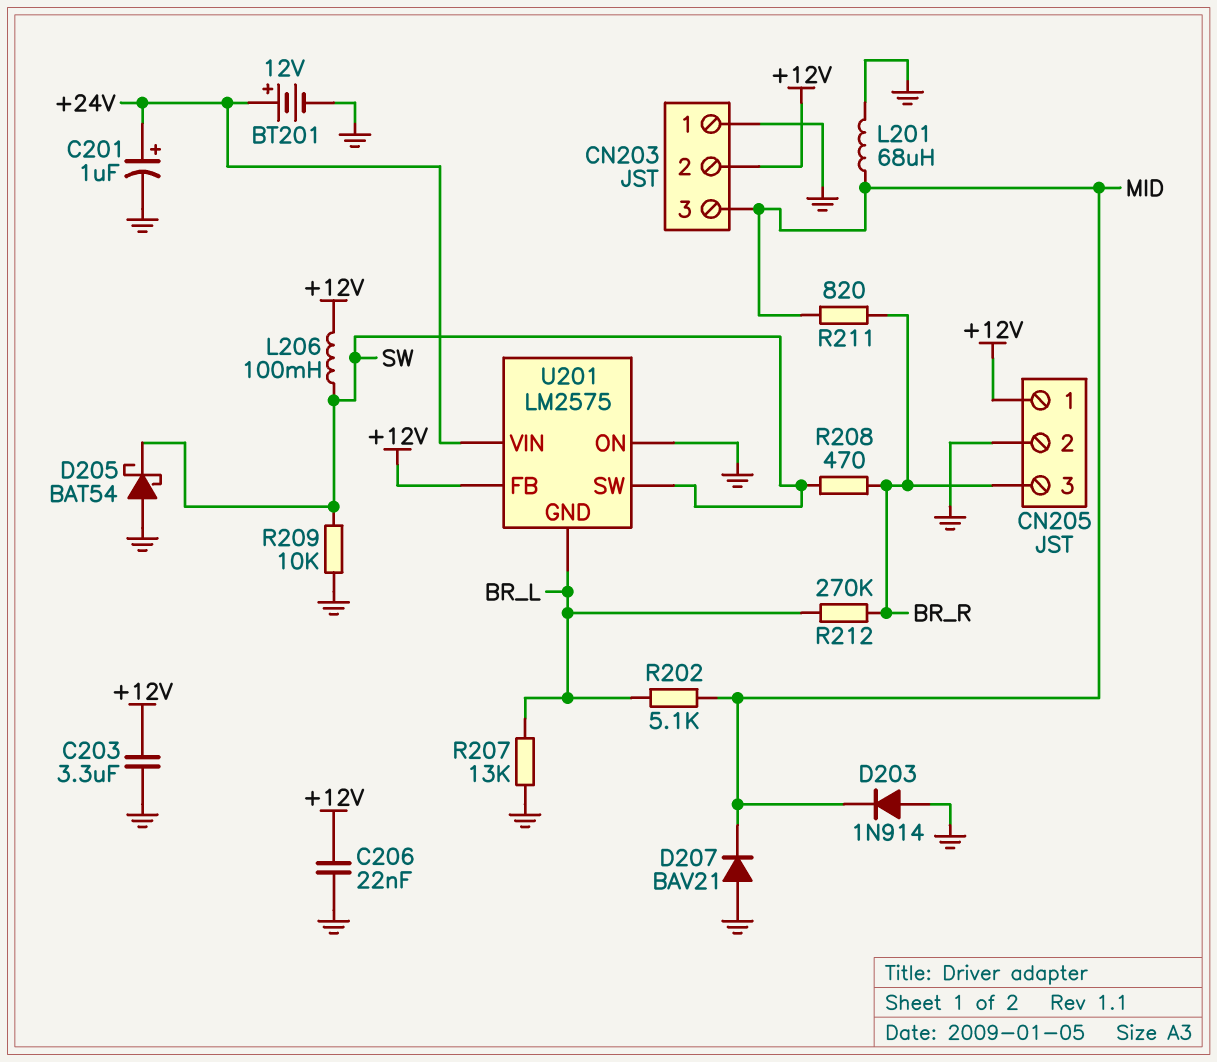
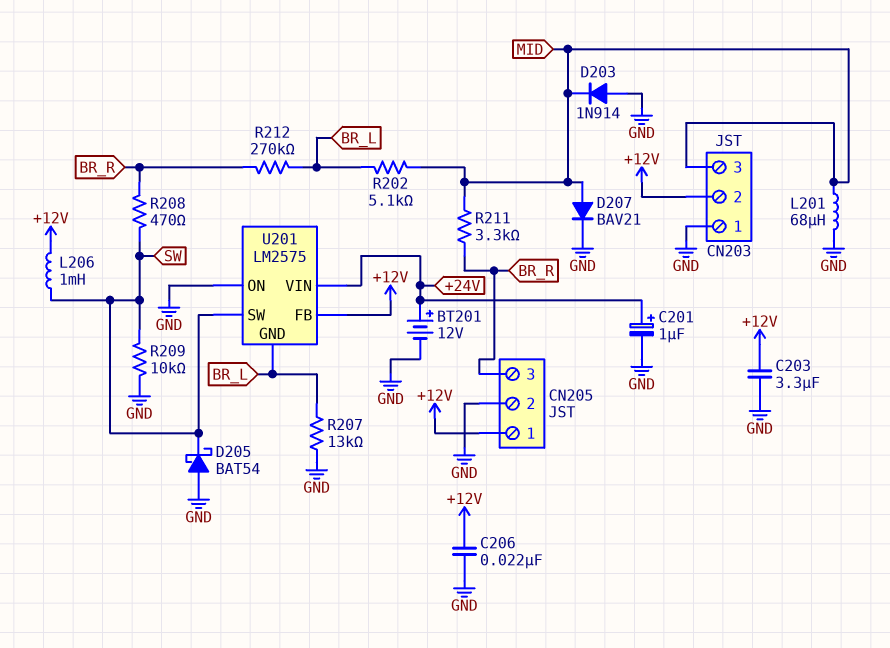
D207: diode BAV21 (A GND, K MID) -> diode BAV21 (A MID, K GND)
L206: 100mH (+12V, SW) -> 1mH (+12V, SW)
R211: 820 (BR_R, MID) -> 3.3k (BR_R, MID)

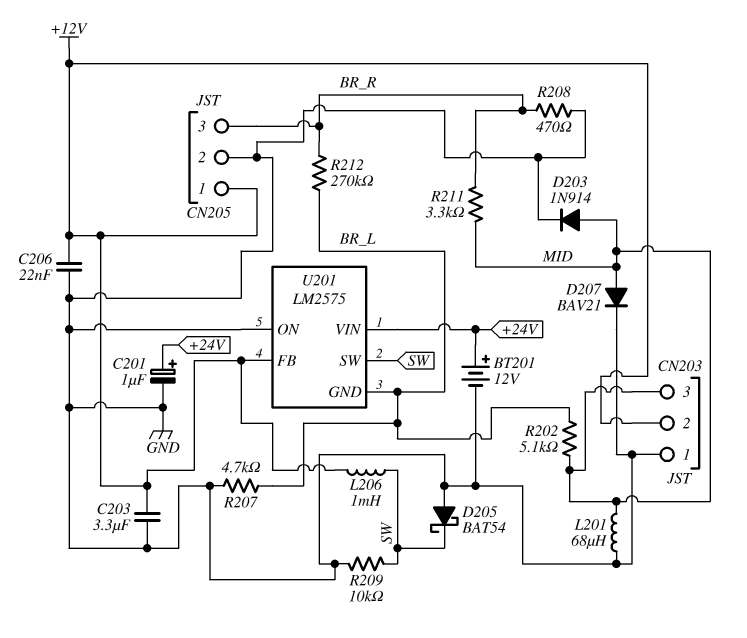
D203: diode 1N914 (A GND, K MID) -> diode 1N914 (A MID, K GND)
R207: 13k (BR_L, GND) -> 4.7k (BR_L, GND)
R208: 470 (BR_R, SW) -> 470 (BR_R, GND)

